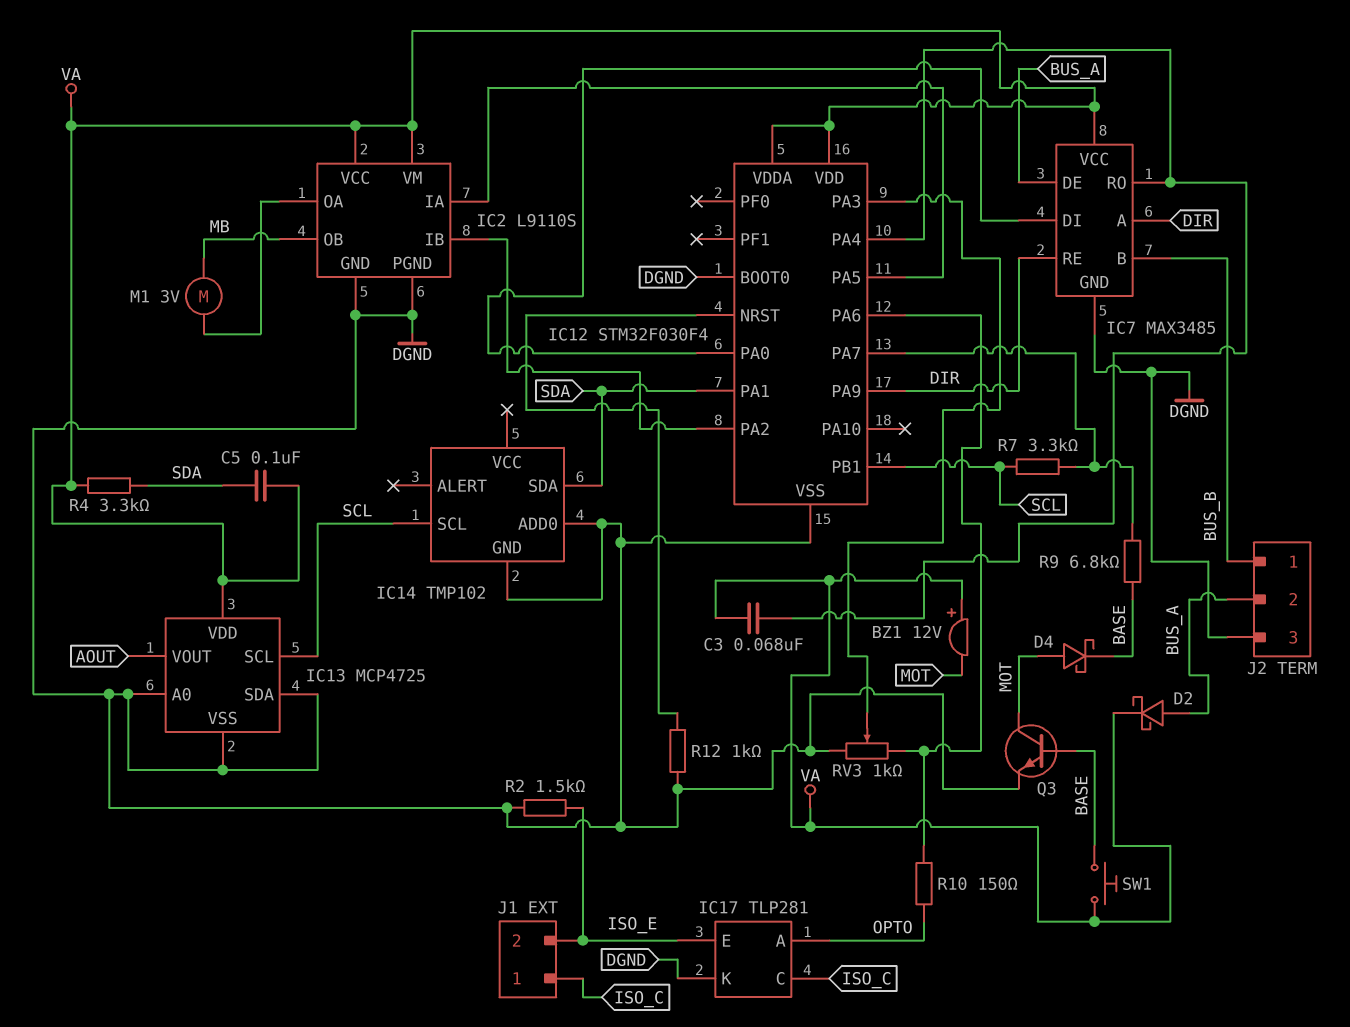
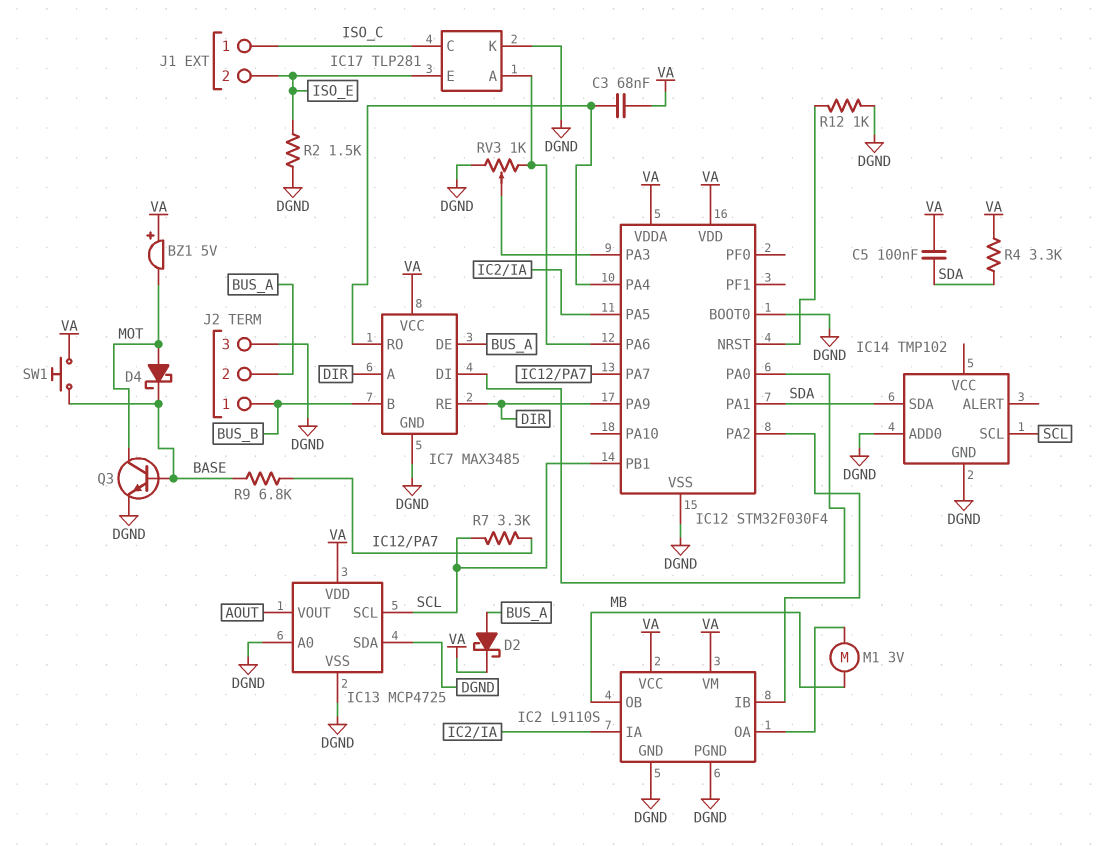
BZ1: buzzer 12V (plus VA, minus MOT) -> buzzer 5V (plus VA, minus MOT)
IC17 pin A: OPTO -> IC12/PA6
R10: 150 (IC12/PA6, OPTO) -> none

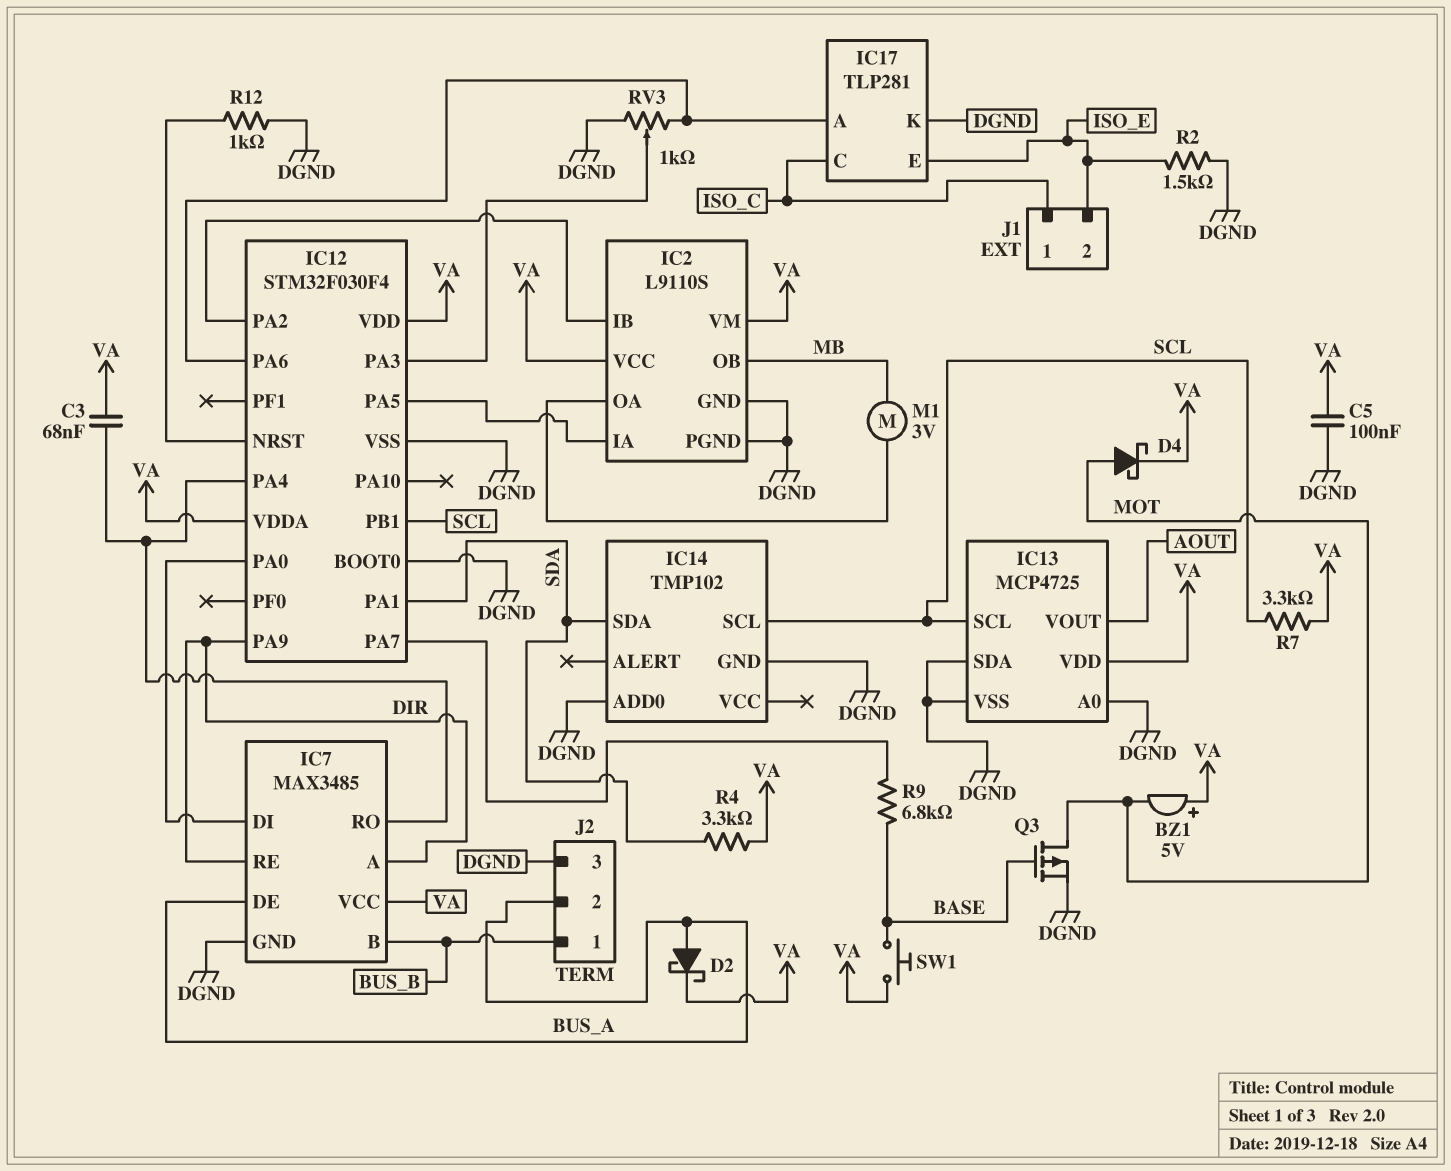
C5: 100nF (SDA, VA) -> 100nF (DGND, VA)
D4: schottky (A MOT, K BASE) -> schottky (A MOT, K VA)
Q3: NPN (B BASE, C MOT, E DGND) -> PMOS (G BASE, D MOT, S DGND)
R7: 3.3k (IC12/PA7, SCL) -> 3.3k (SCL, VA)

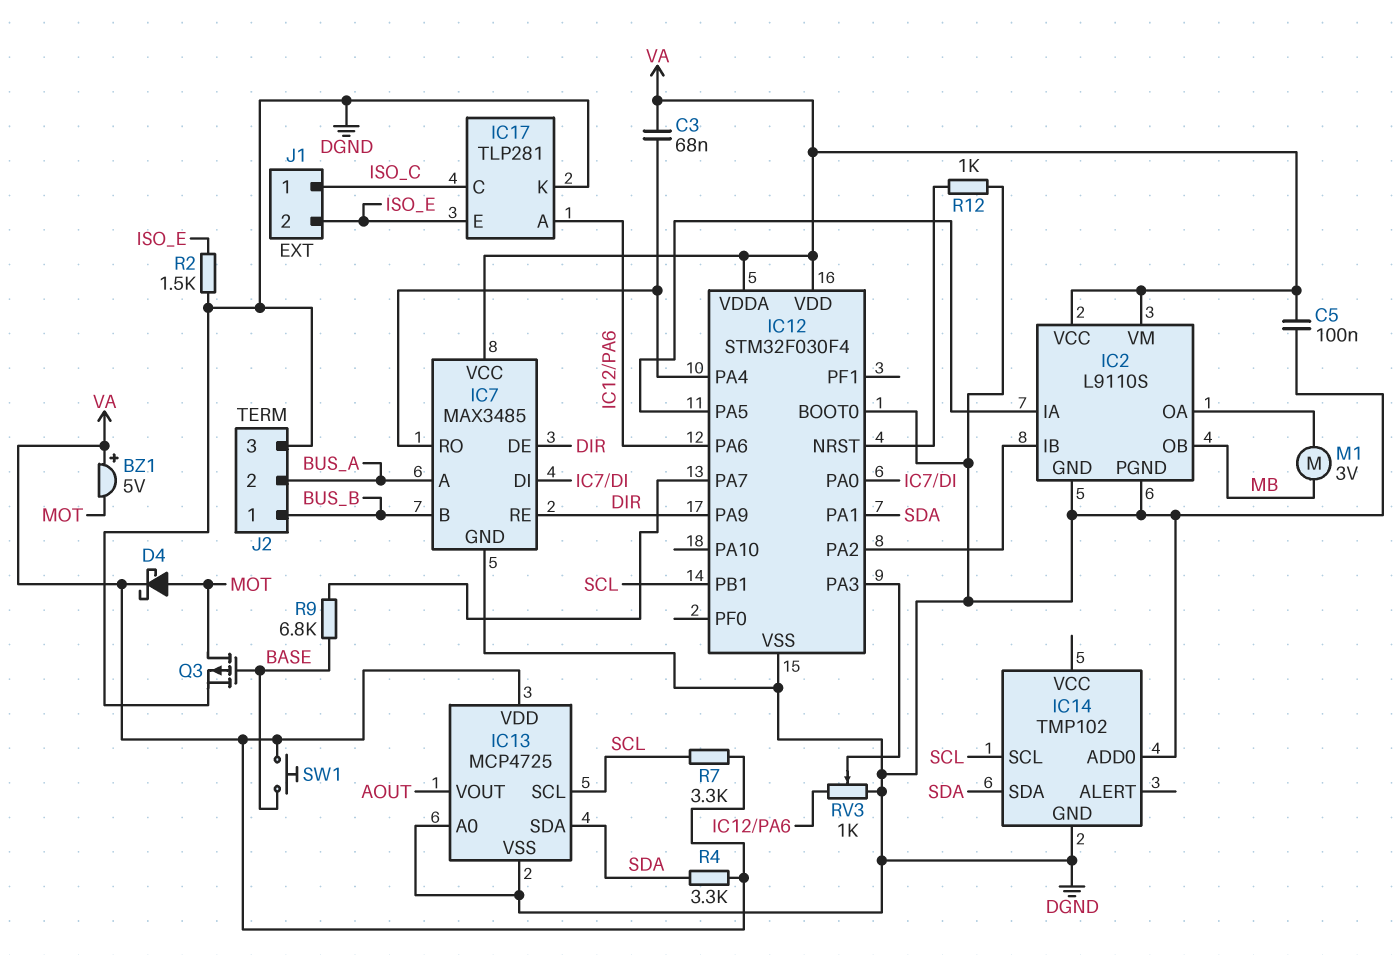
D2: schottky (A BUS_A, K VA) -> none
IC7 pin A: DIR -> BUS_A
IC7 pin DE: BUS_A -> DIR
IC13 pin SDA: DGND -> SDA

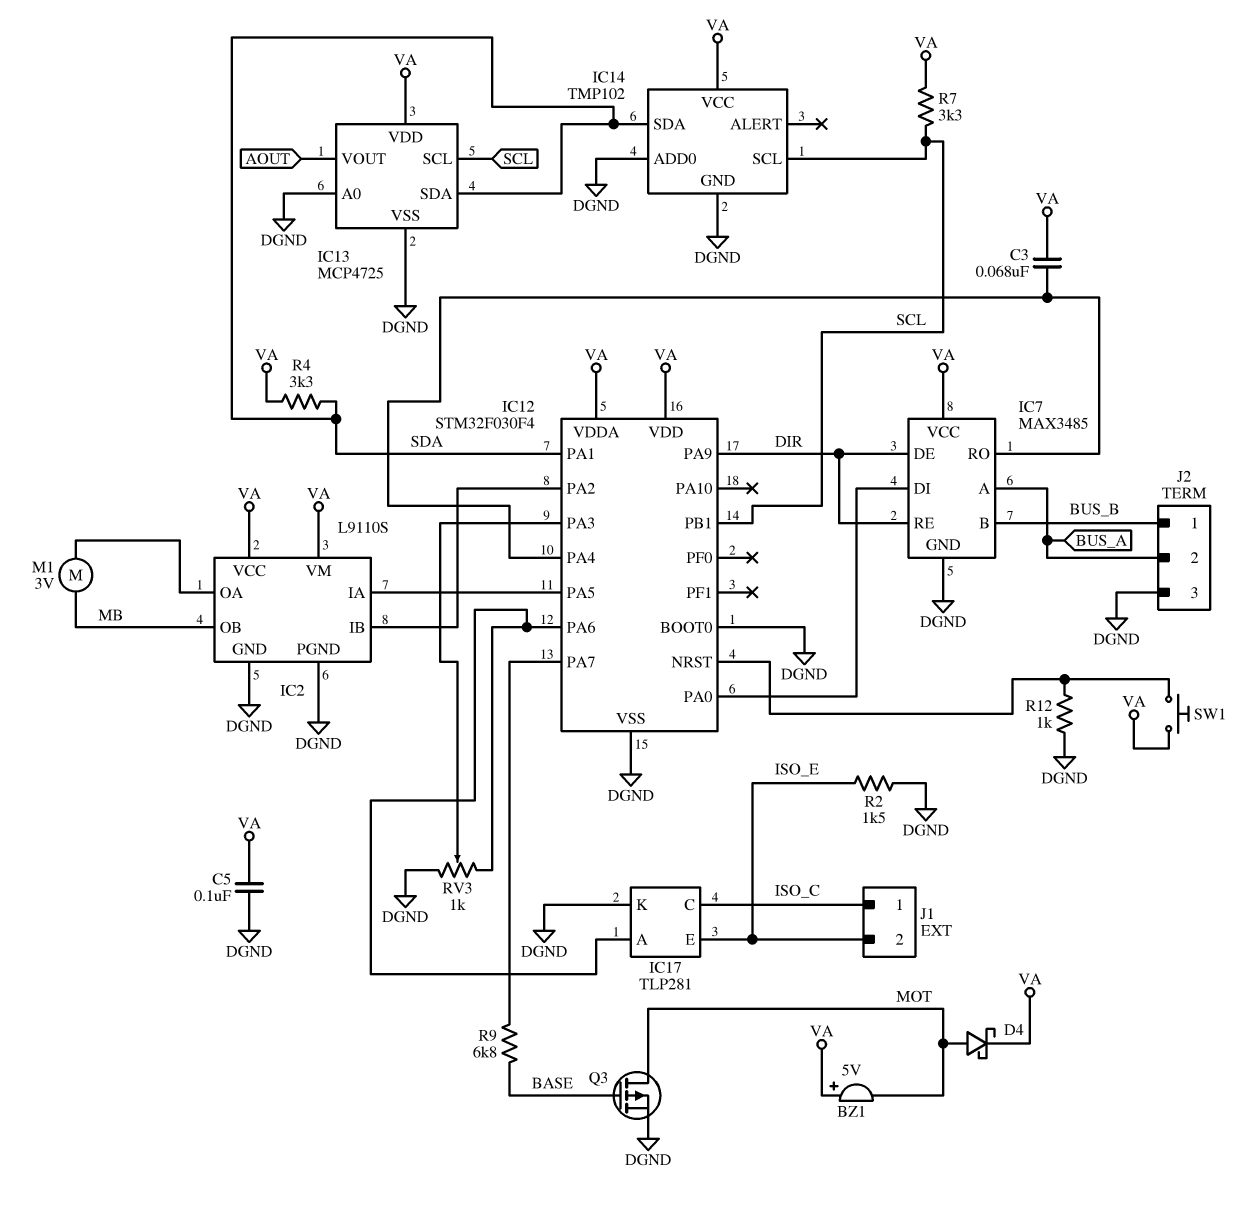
IC14 pin VCC: none -> VA
SW1: button (BASE, VA) -> button (IC12/NRST, VA)

